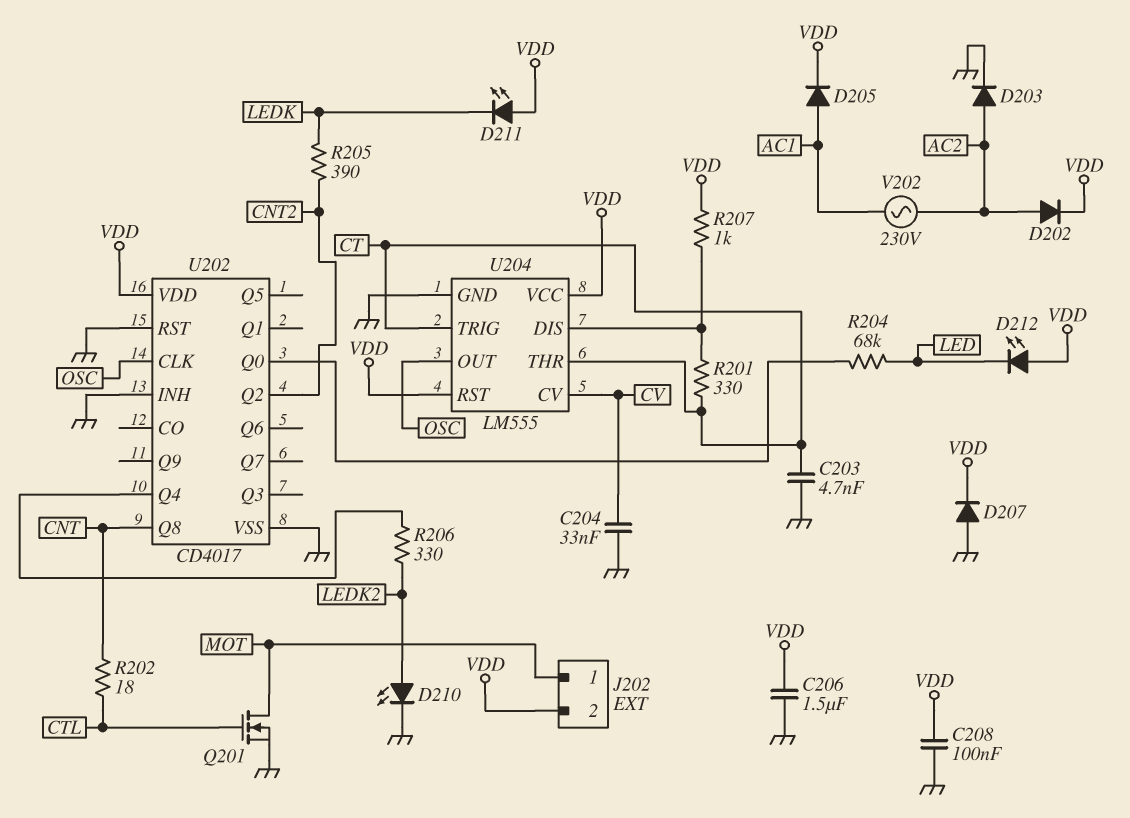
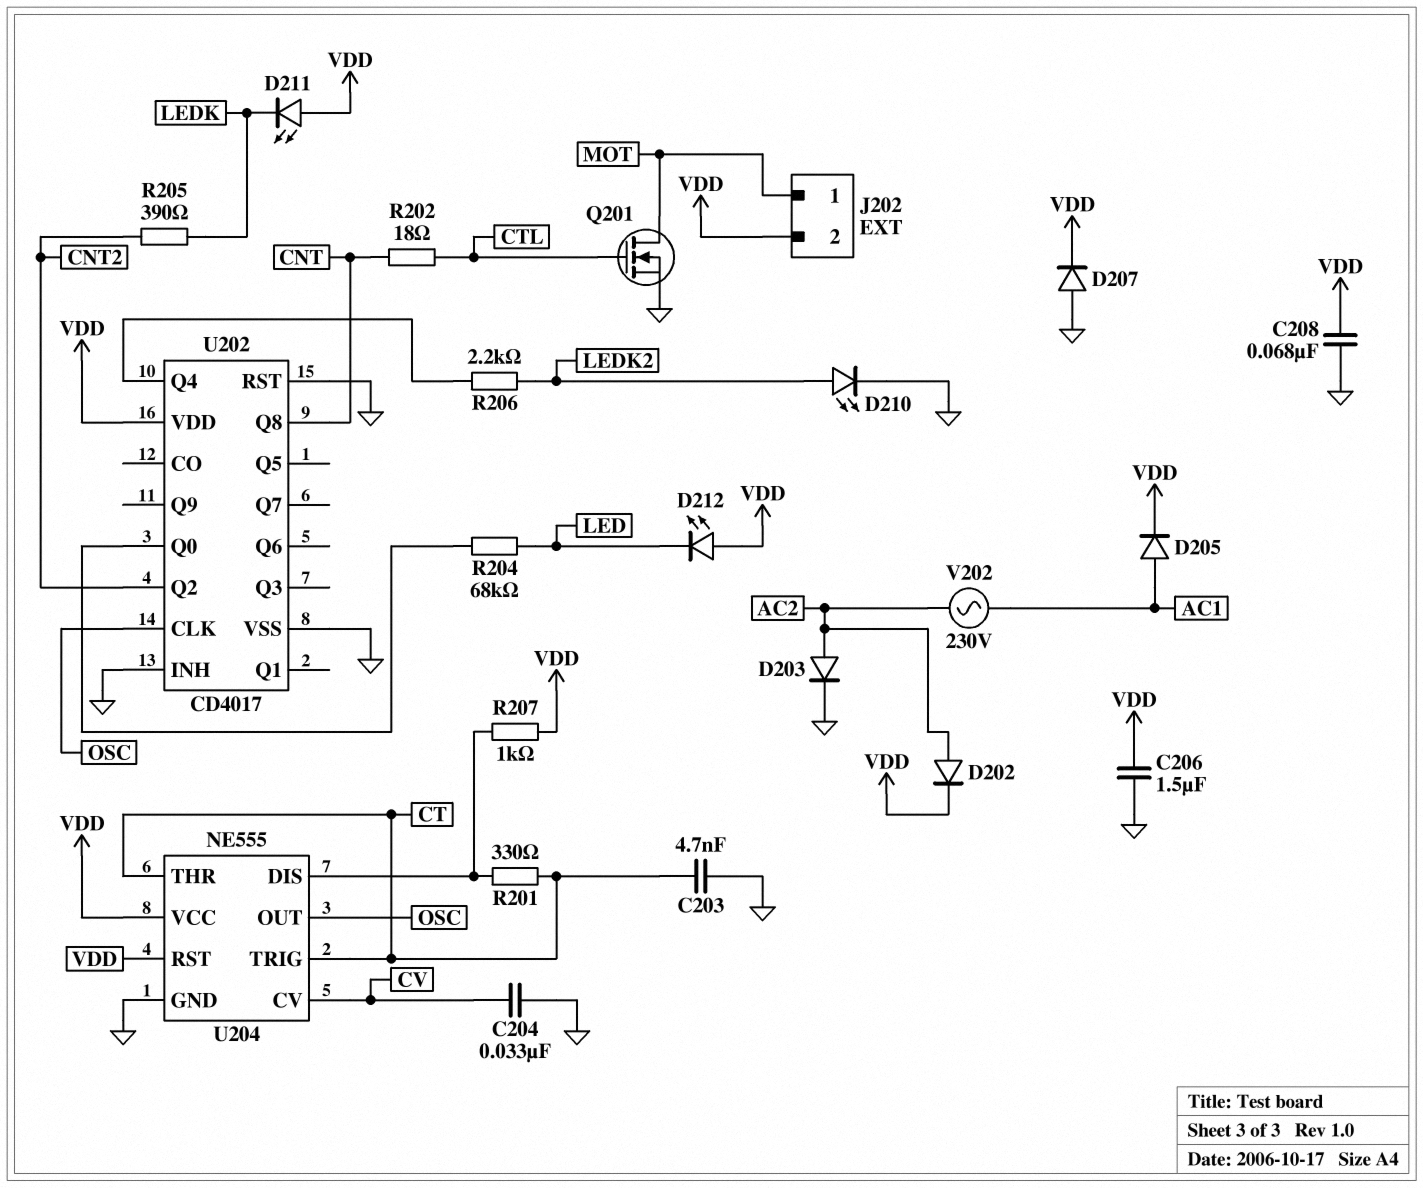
C208: 100nF (GND, VDD) -> 68nF (GND, VDD)
R206: 330 (LEDK2, U202/Q4) -> 2.2k (LEDK2, U202/Q4)
U204: LM555 -> NE555

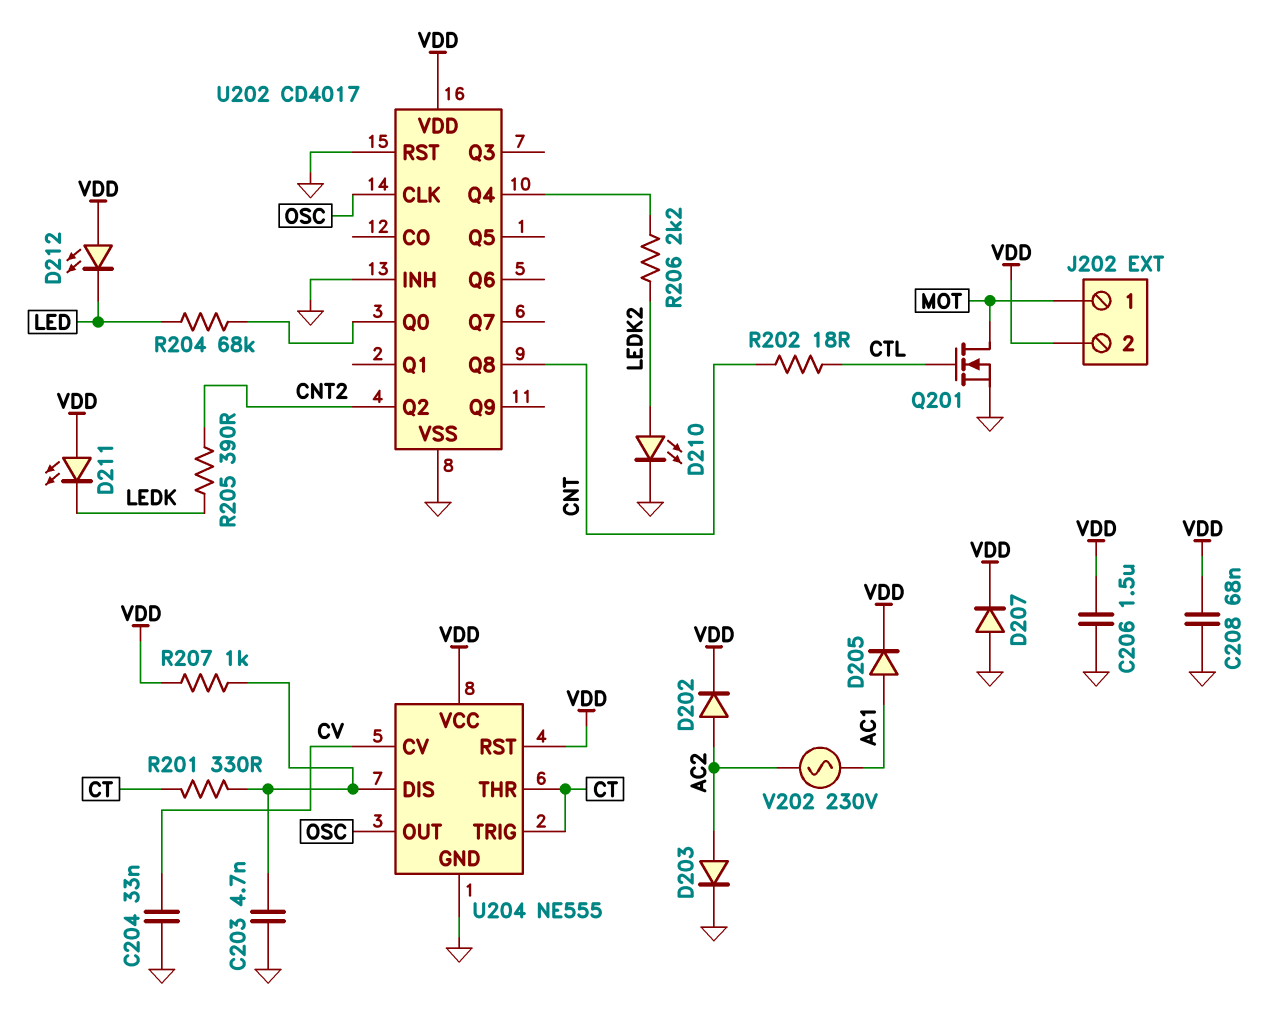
C203: 4.7nF (CT, GND) -> 4.7nF (GND, U204/DIS)

